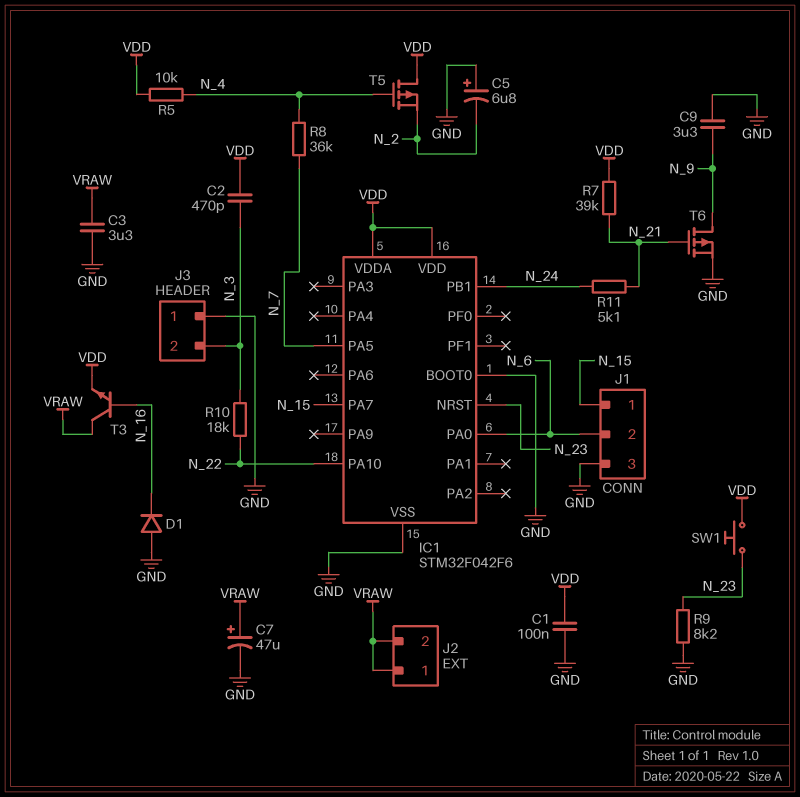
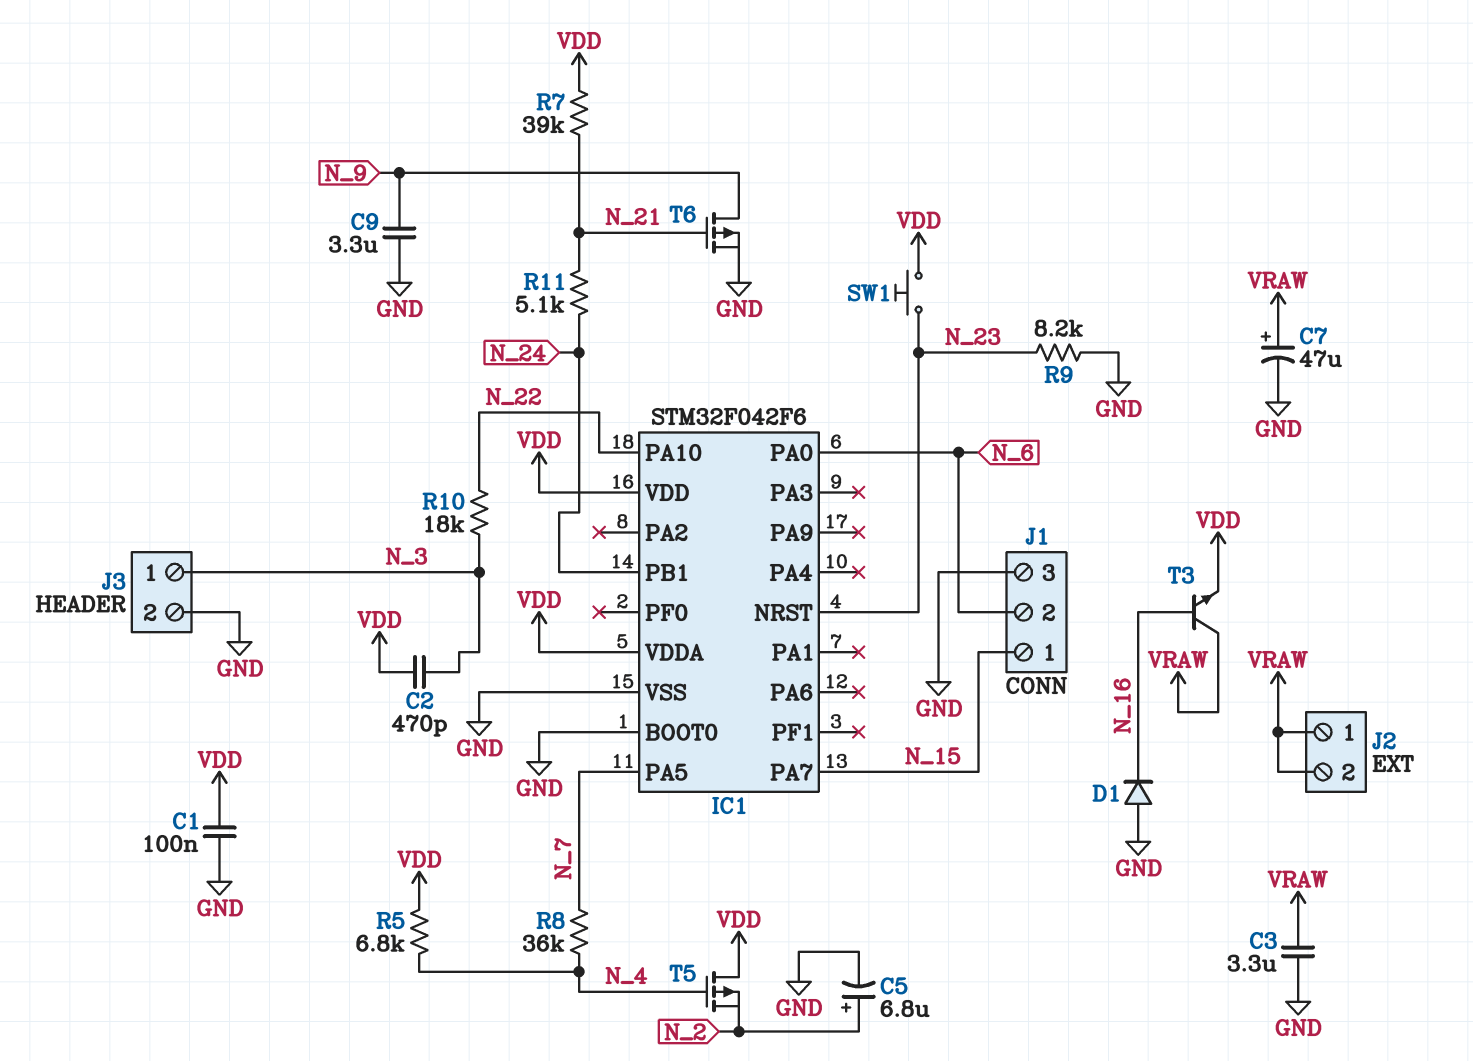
C5: 6.8uF (plus GND, minus N_2) -> 6.8uF (plus N_2, minus GND)
J3 pin 1: GND -> N_3
J3 pin 2: N_3 -> GND
R5: 10k (N_4, VDD) -> 6.8k (N_4, VDD)

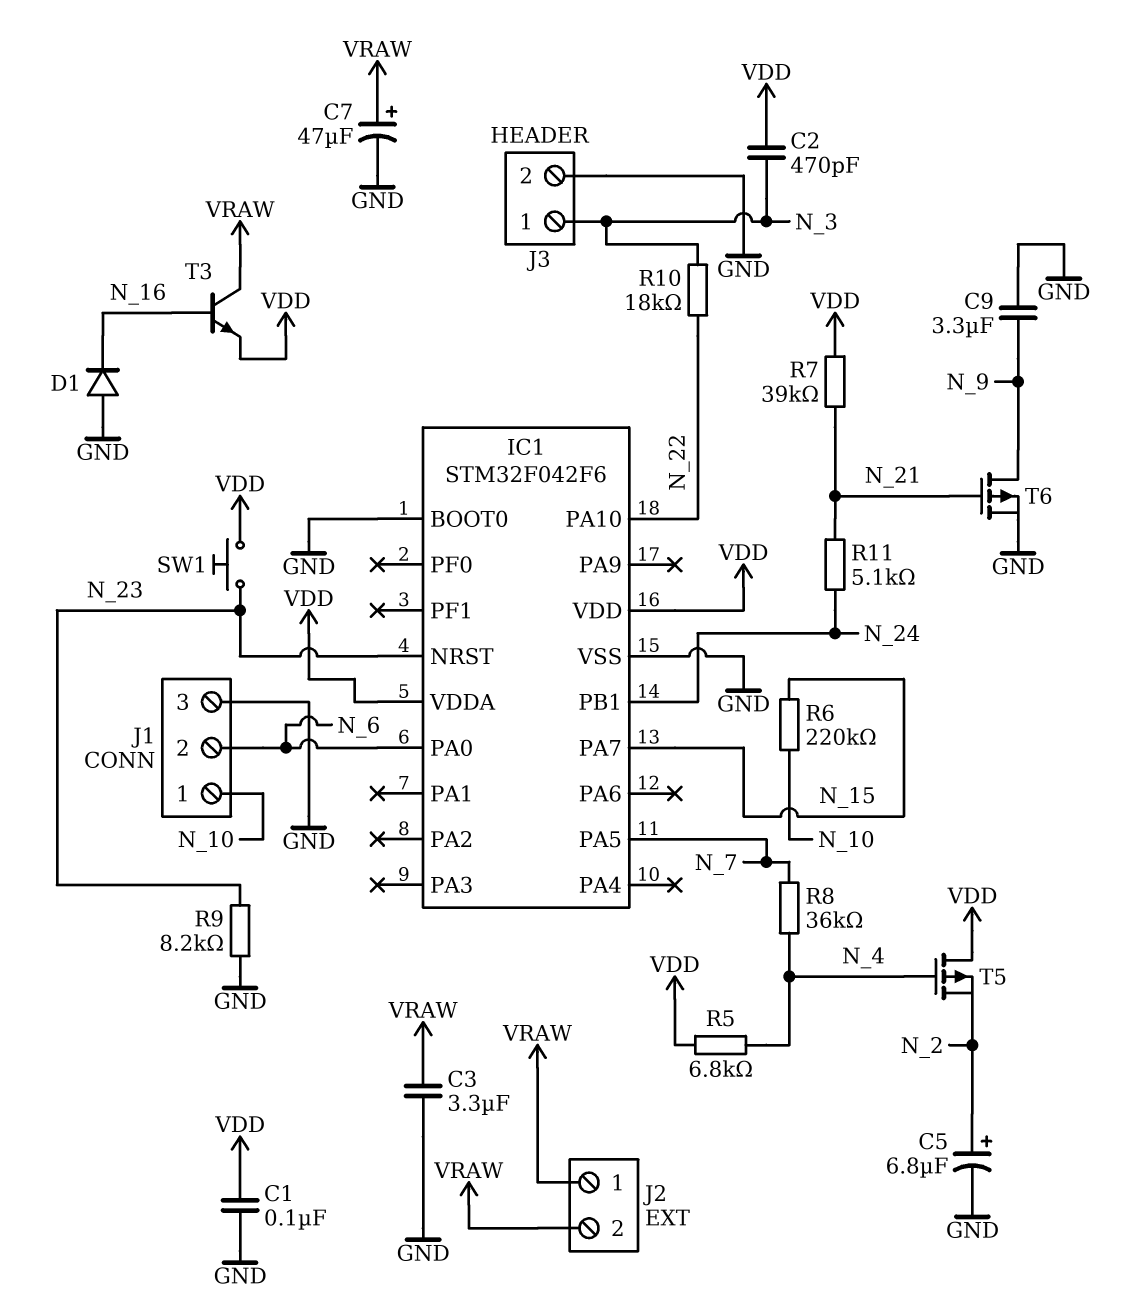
J1 pin 1: N_15 -> N_10
R6: none -> 220k (N_10, N_15)

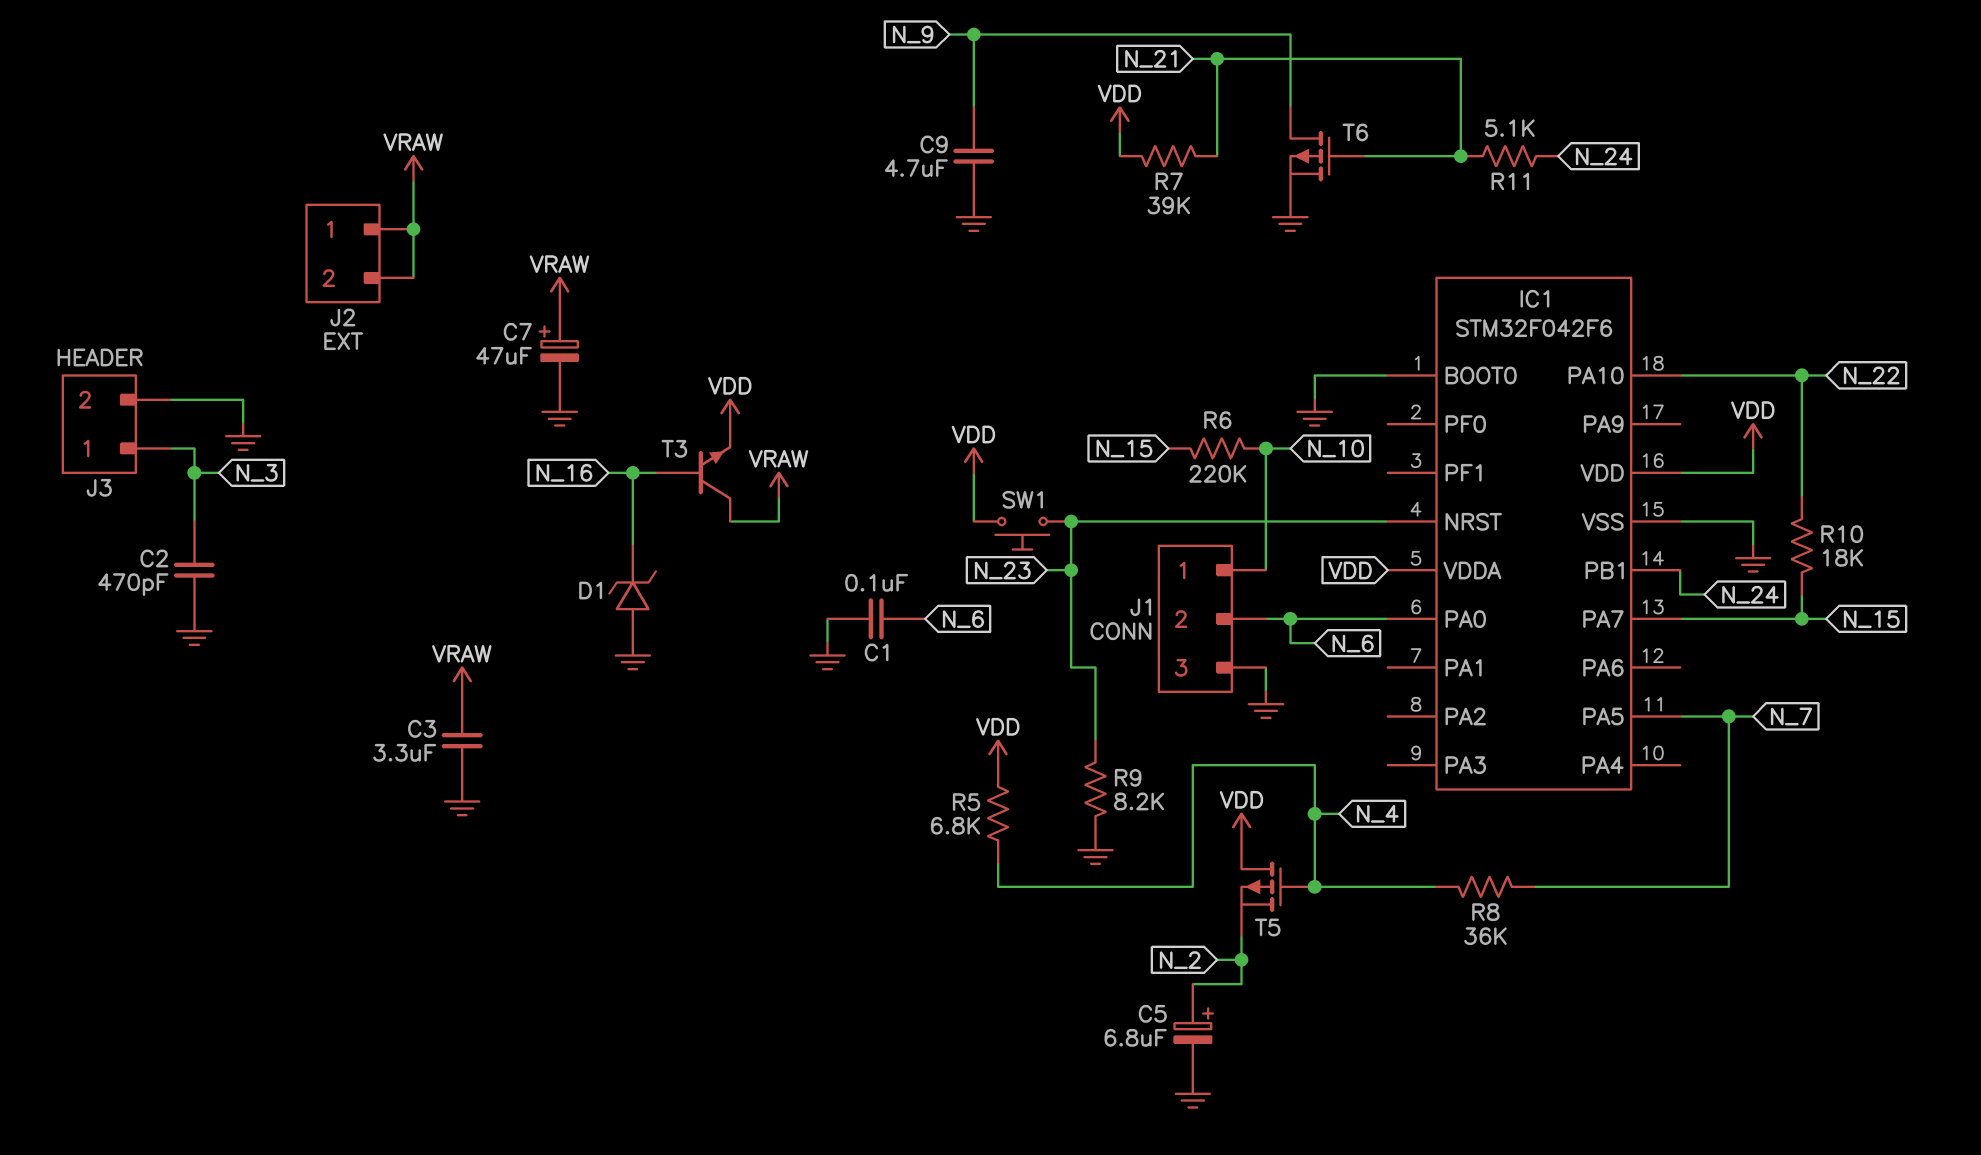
C1: 100nF (GND, VDD) -> 100nF (GND, N_6)
C2: 470pF (N_3, VDD) -> 470pF (GND, N_3)
C9: 3.3uF (GND, N_9) -> 4.7uF (GND, N_9)
D1: diode (A GND, K N_16) -> zener (A GND, K N_16)
R10: 18k (N_3, N_22) -> 18k (N_15, N_22)

